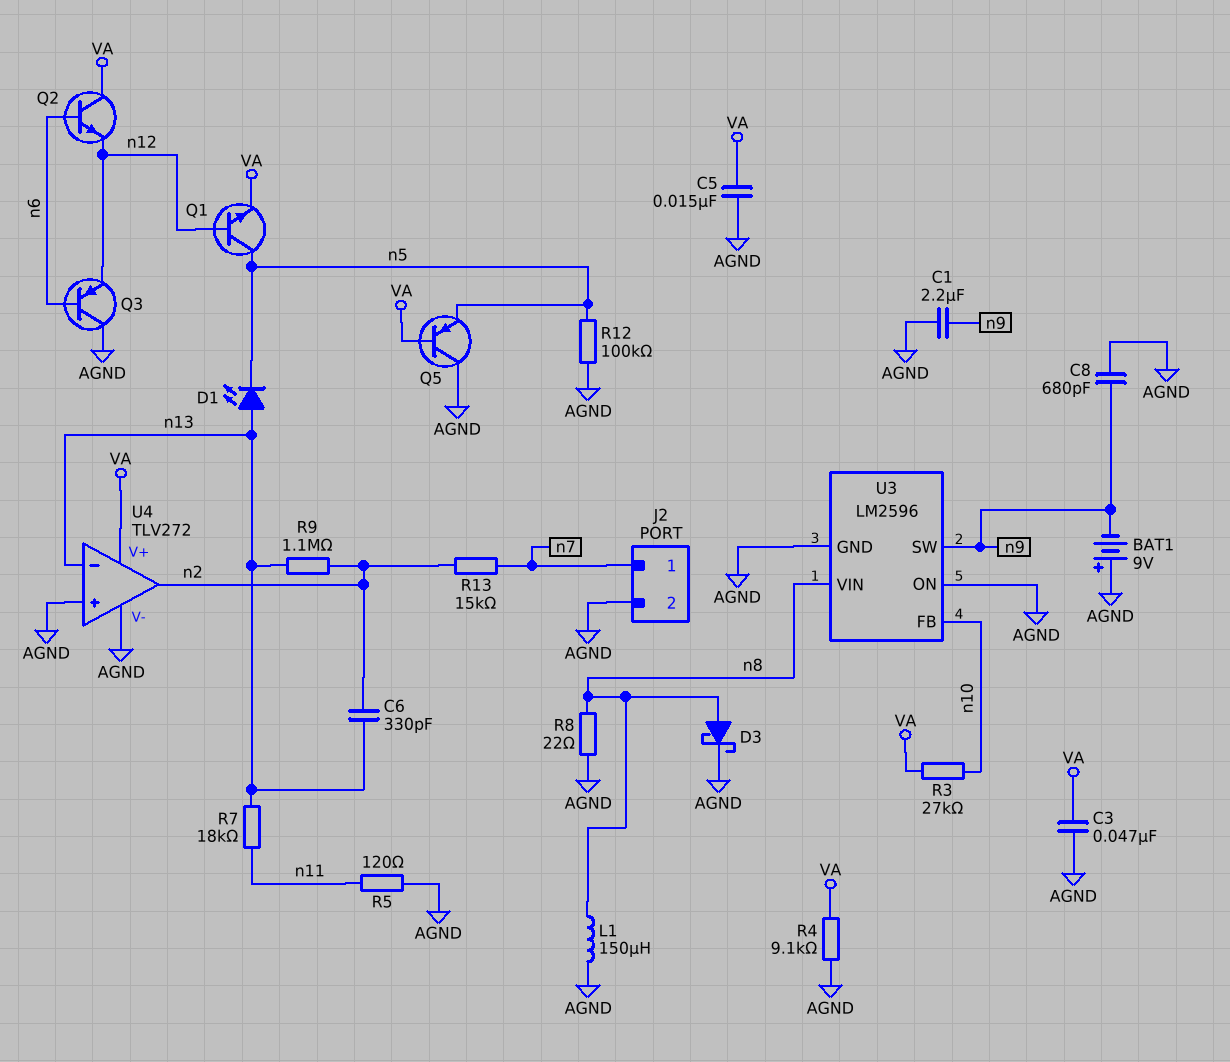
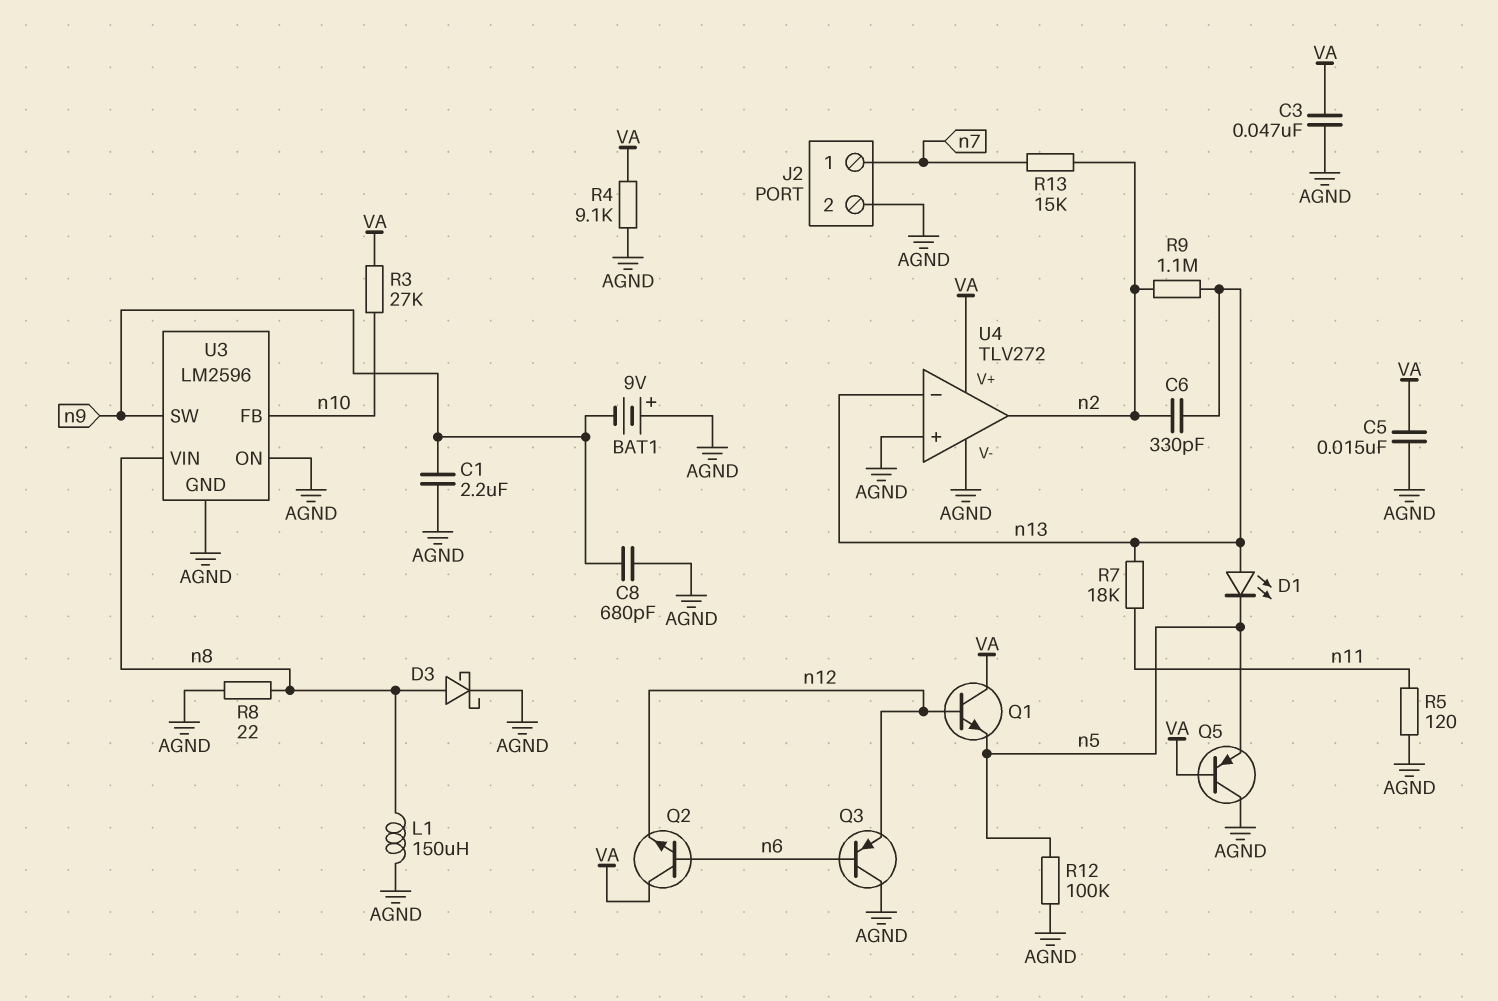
Q1: NPN (B n12, C n5, E VA) -> NPN (B n12, C VA, E n5)

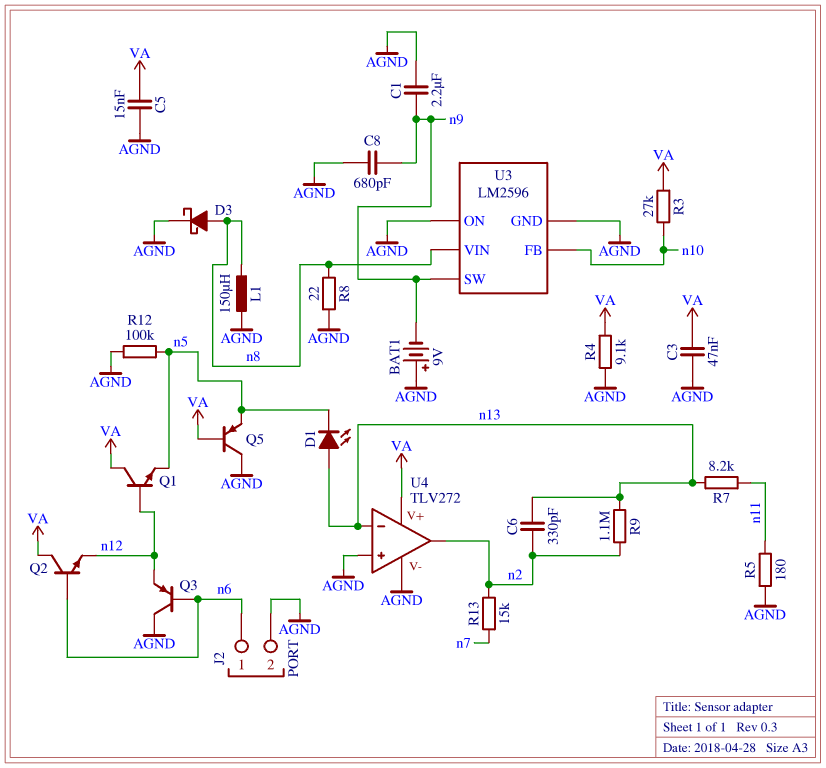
J2 pin 1: n7 -> n6
R5: 120 (AGND, n11) -> 180 (AGND, n11)
R7: 18k (n11, n13) -> 8.2k (n11, n13)

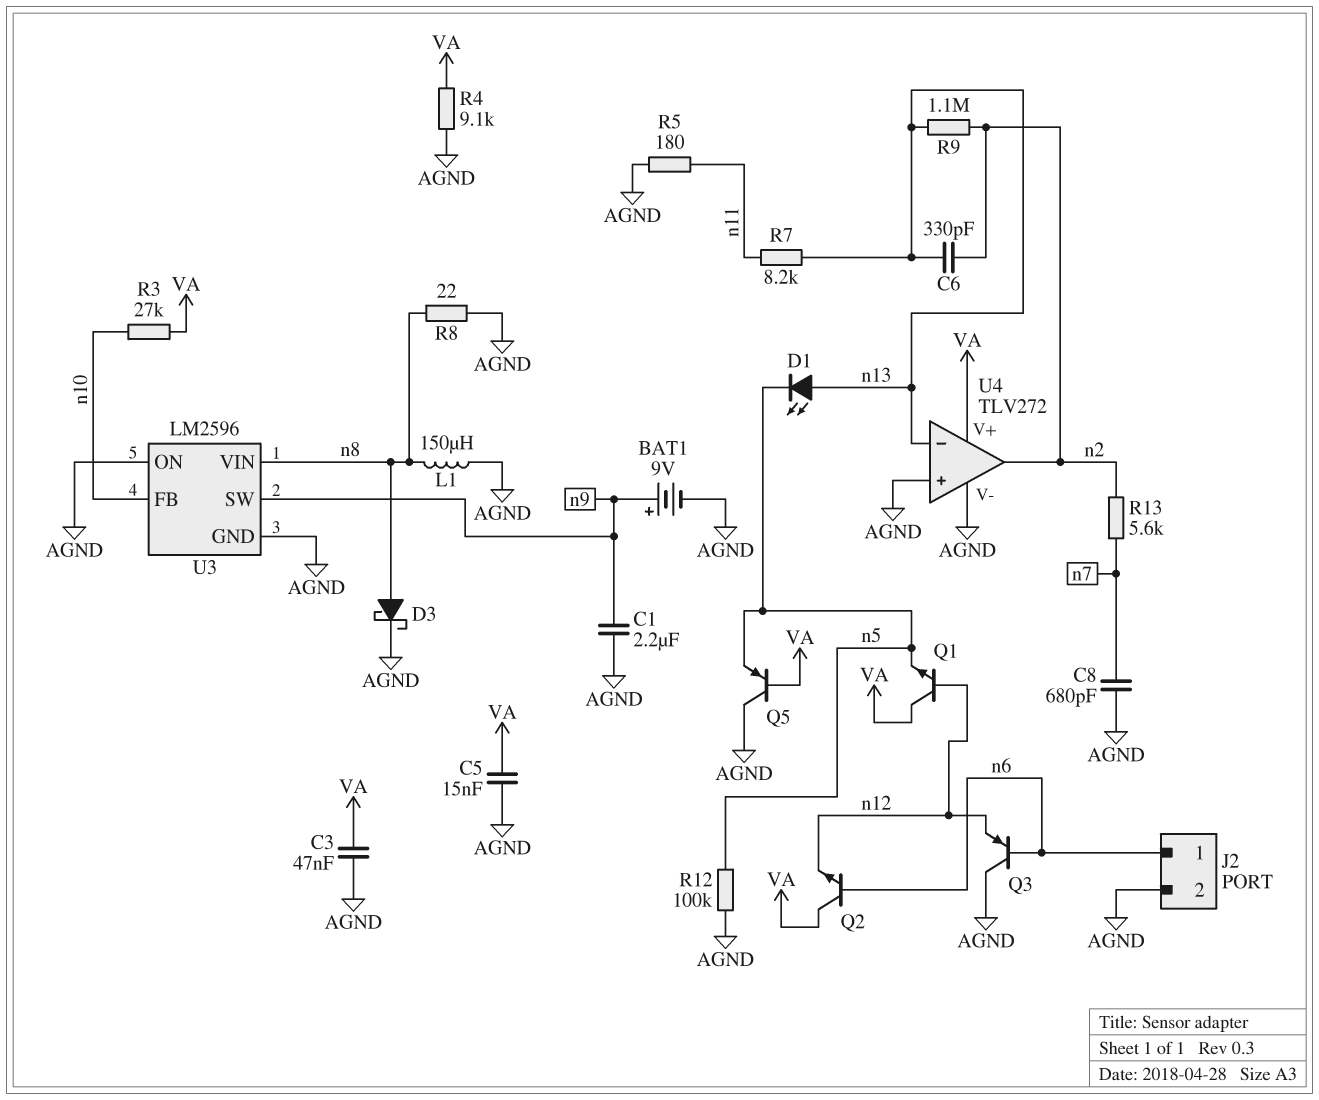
BAT1: 9V (plus AGND, minus n9) -> 9V (plus n9, minus AGND)
C8: 680pF (AGND, n9) -> 680pF (AGND, n7)
R13: 15k (n2, n7) -> 5.6k (n2, n7)

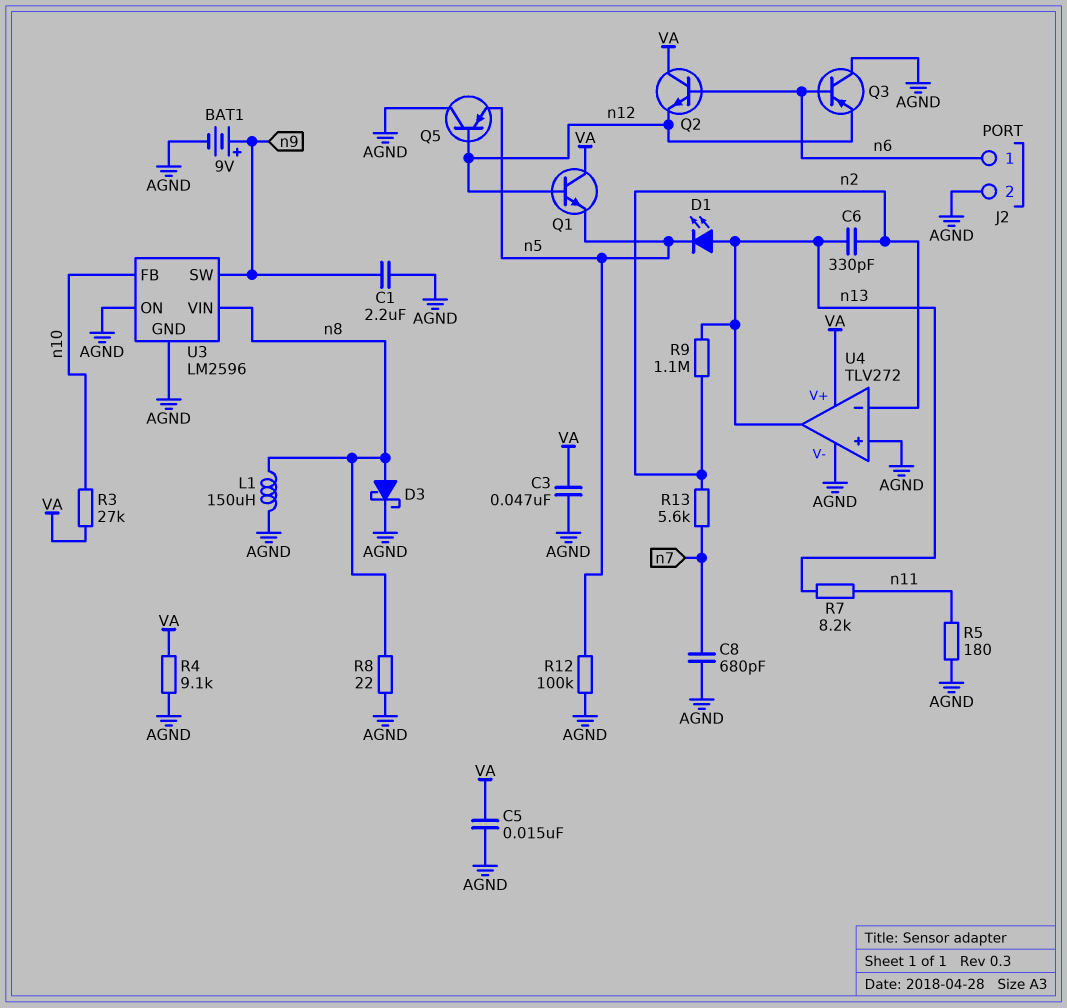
Q5: PNP (B VA, C AGND, E n5) -> PNP (B n12, C AGND, E n5)
U4 pin in-: n13 -> n2
U4 pin out: n2 -> n13

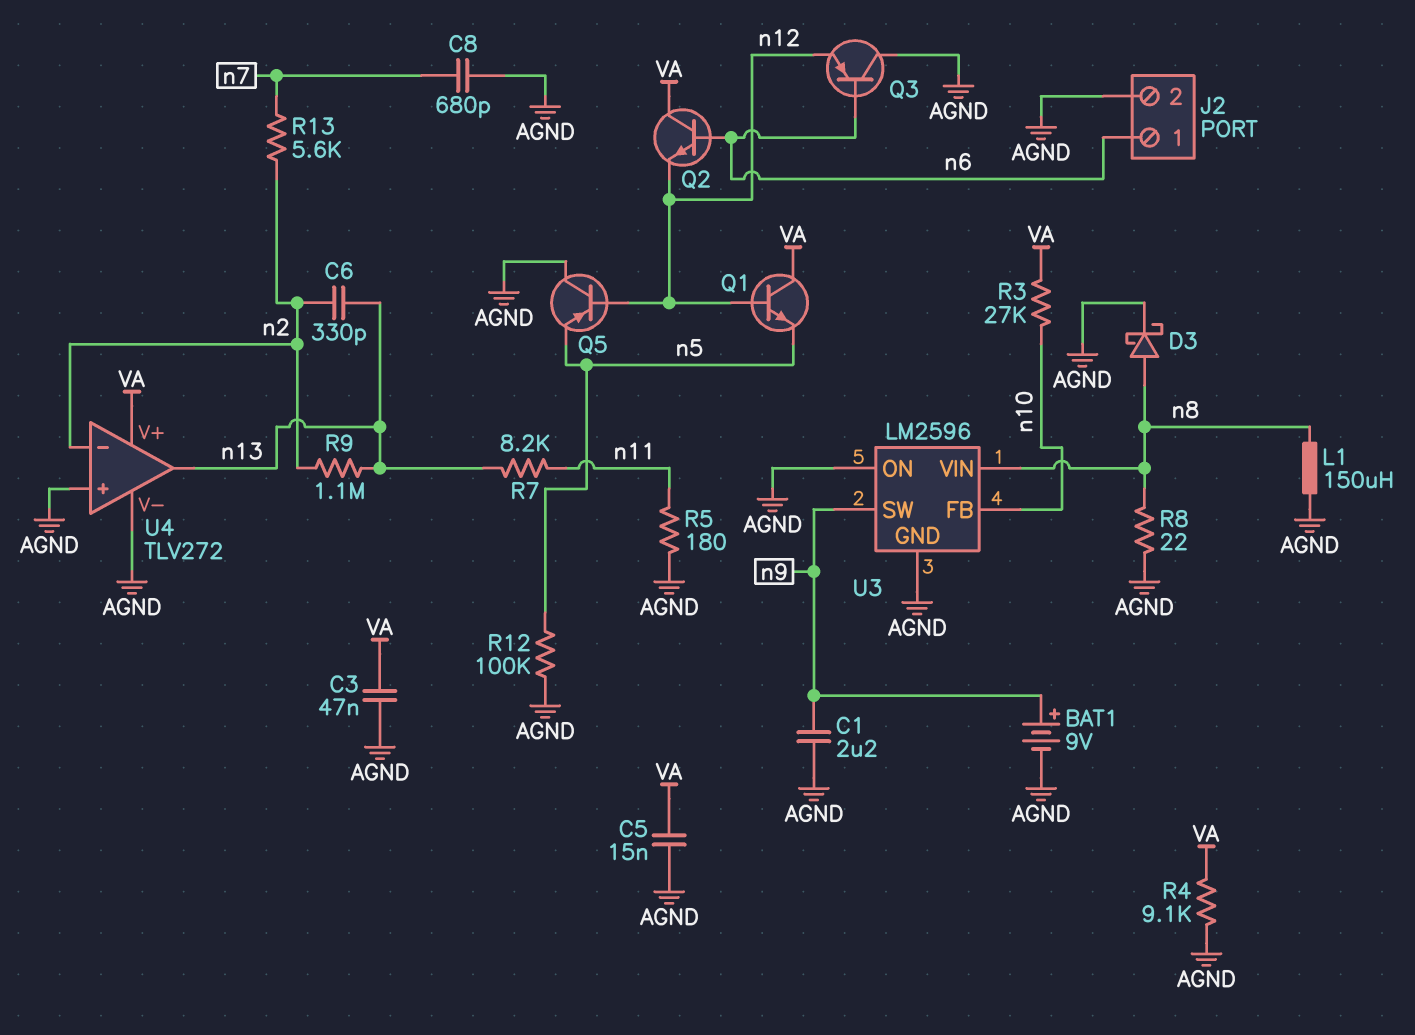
D1: LED (A n13, K n5) -> none

